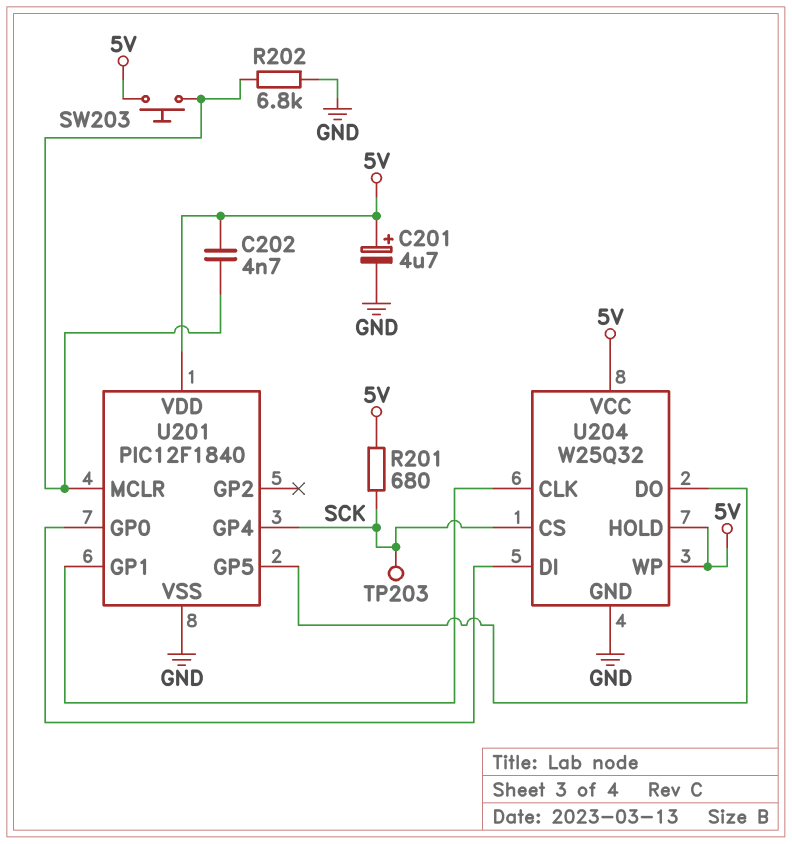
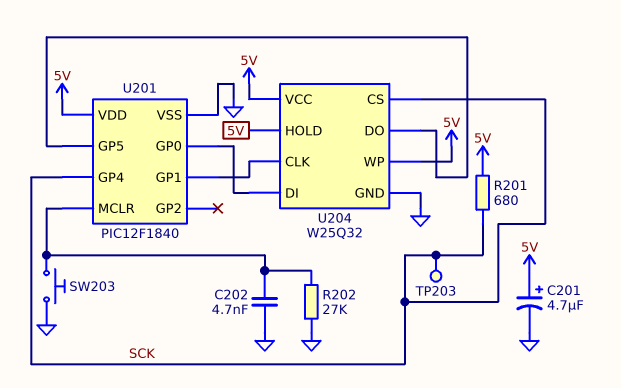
C202: 4.7nF (5V, U201/MCLR) -> 4.7nF (GND, U201/MCLR)
R202: 6.8k (GND, U201/MCLR) -> 27k (GND, U201/MCLR)
SW203: button (5V, U201/MCLR) -> button (GND, U201/MCLR)

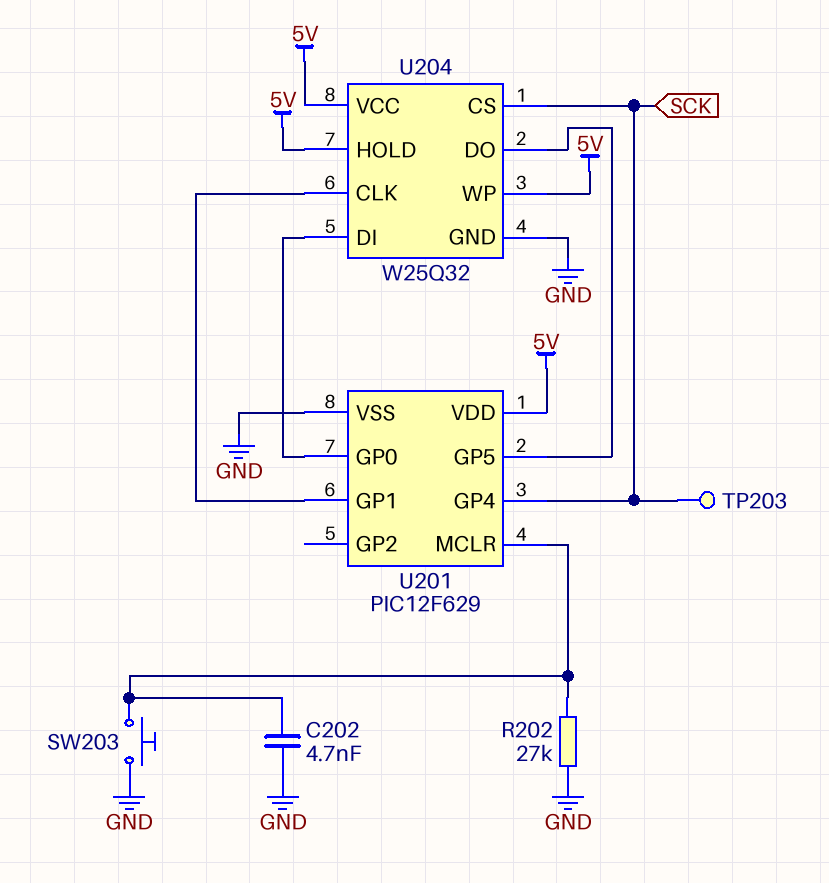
C201: 4.7uF (plus 5V, minus GND) -> none
R201: 680 (5V, SCK) -> none
U201: PIC12F1840 -> PIC12F629

